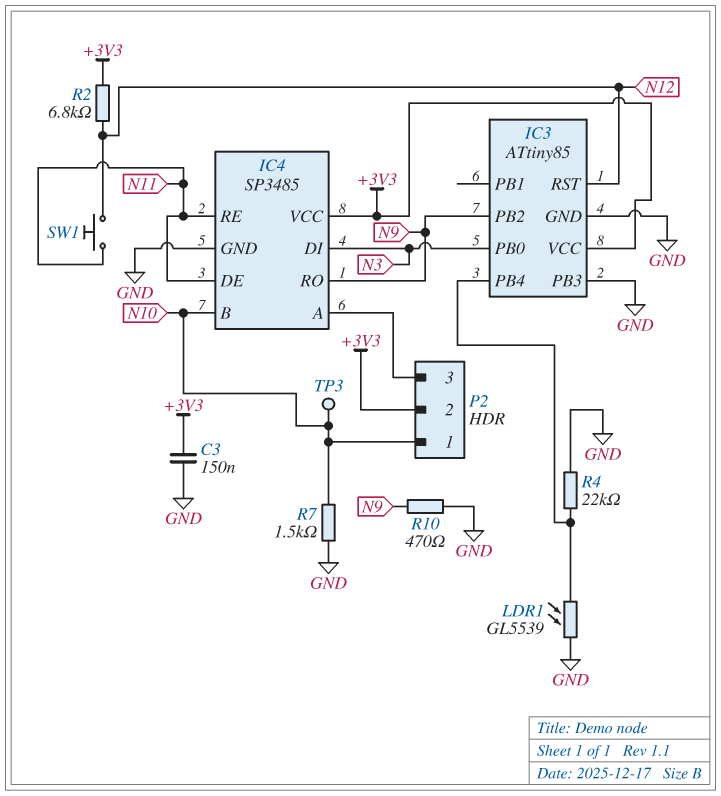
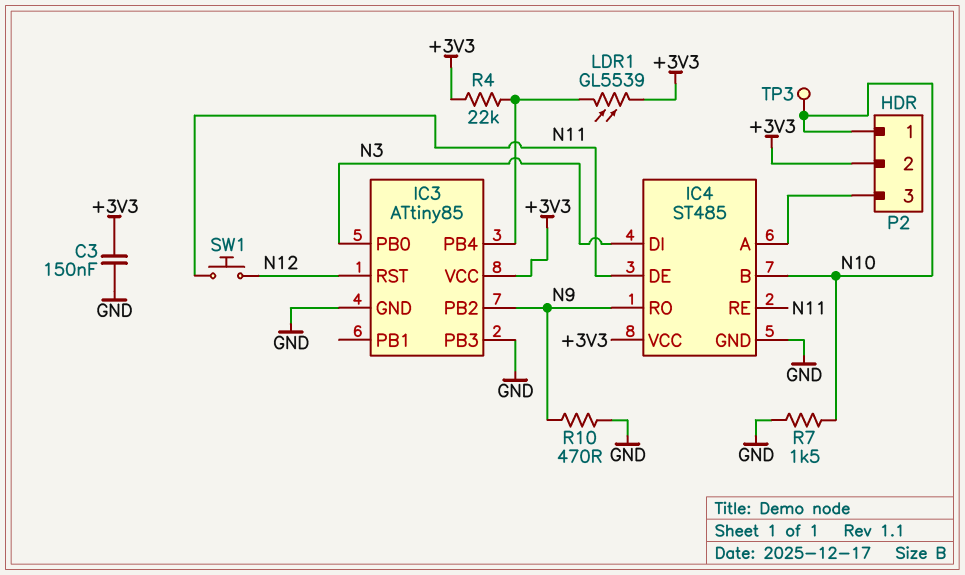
IC4: SP3485 -> ST485
LDR1: GL5539 (GND, IC3/PB4) -> GL5539 (+3V3, IC3/PB4)
R2: 6.8k (+3V3, N12) -> none
R4: 22k (GND, IC3/PB4) -> 22k (+3V3, IC3/PB4)

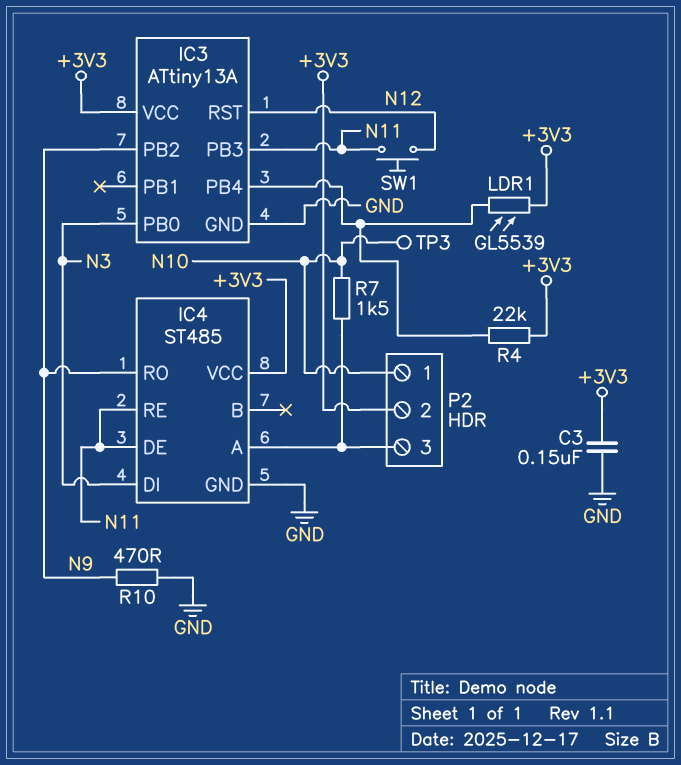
IC3: ATtiny85 -> ATtiny13A
IC3 pin PB3: GND -> N11
IC4 pin B: N10 -> none
R7: 1.5k (GND, N10) -> 1.5k (IC4/A, N10)

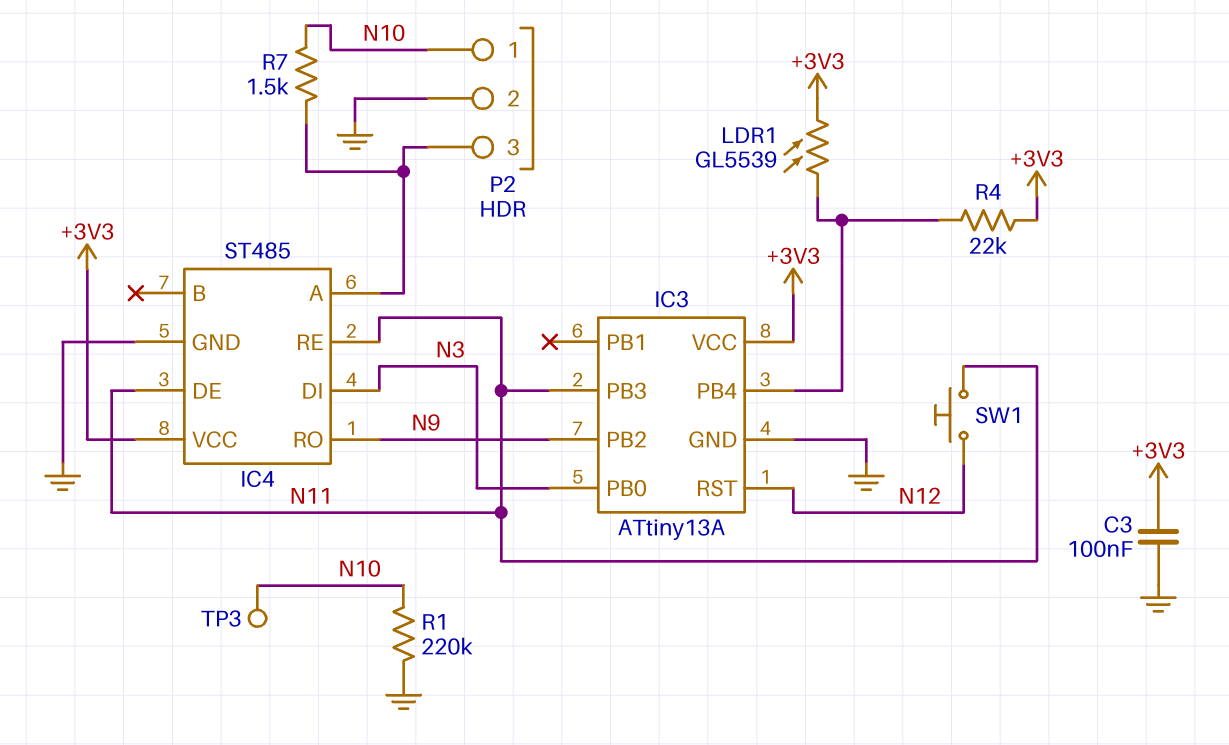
C3: 150nF (+3V3, GND) -> 100nF (+3V3, GND)
P2 pin 2: +3V3 -> GND
R1: none -> 220k (GND, N10)
R10: 470 (GND, N9) -> none

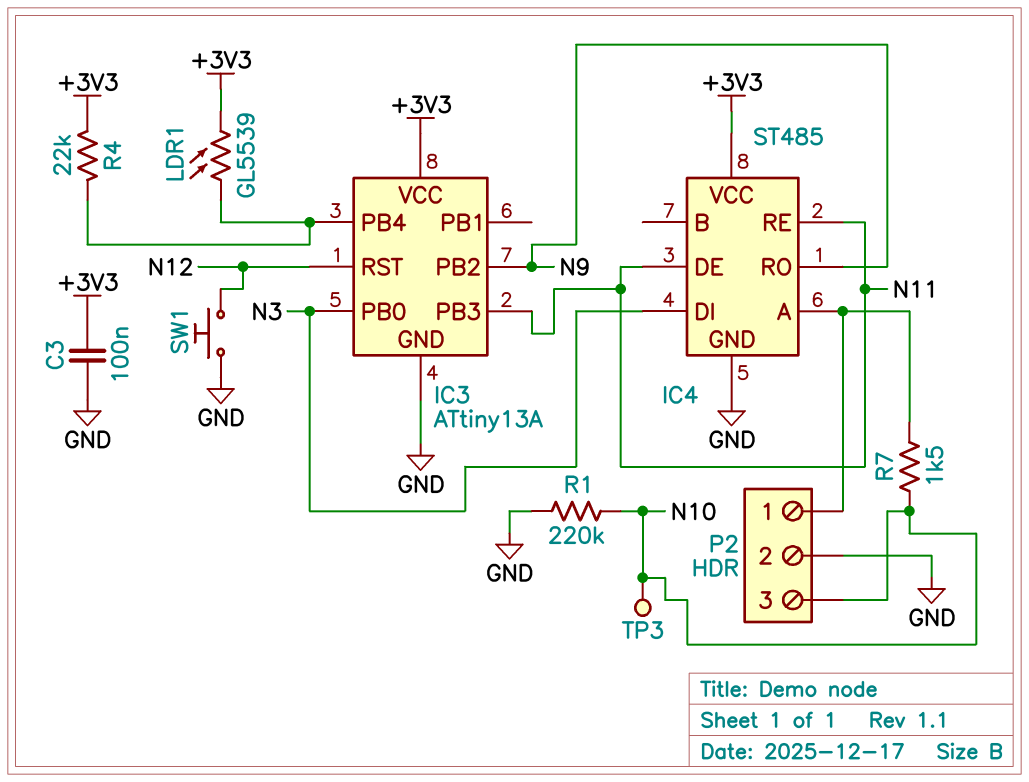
P2 pin 1: N10 -> IC4/A
P2 pin 3: IC4/A -> N10
SW1: button (N11, N12) -> button (GND, N12)

